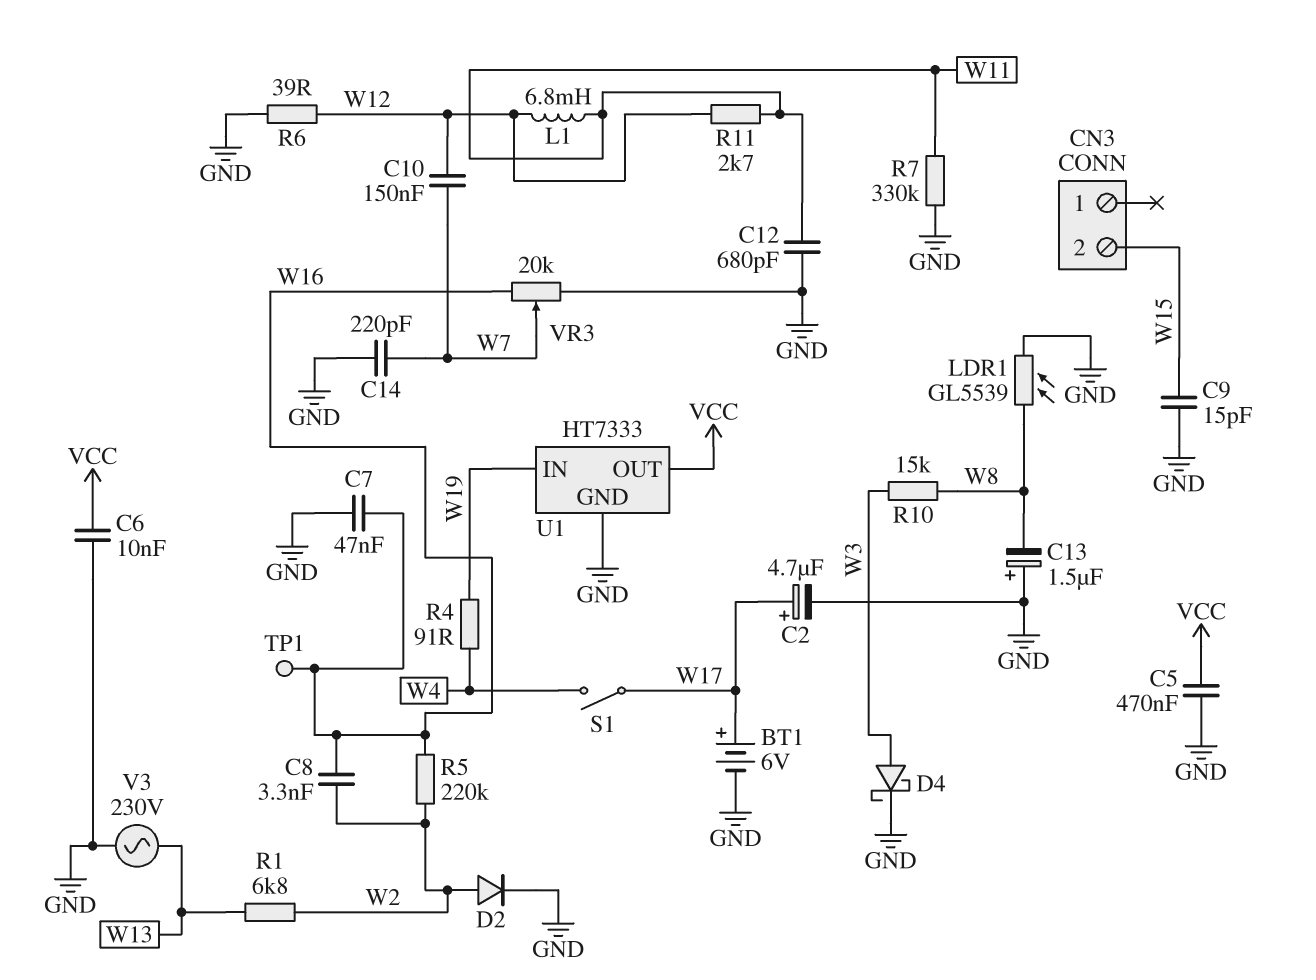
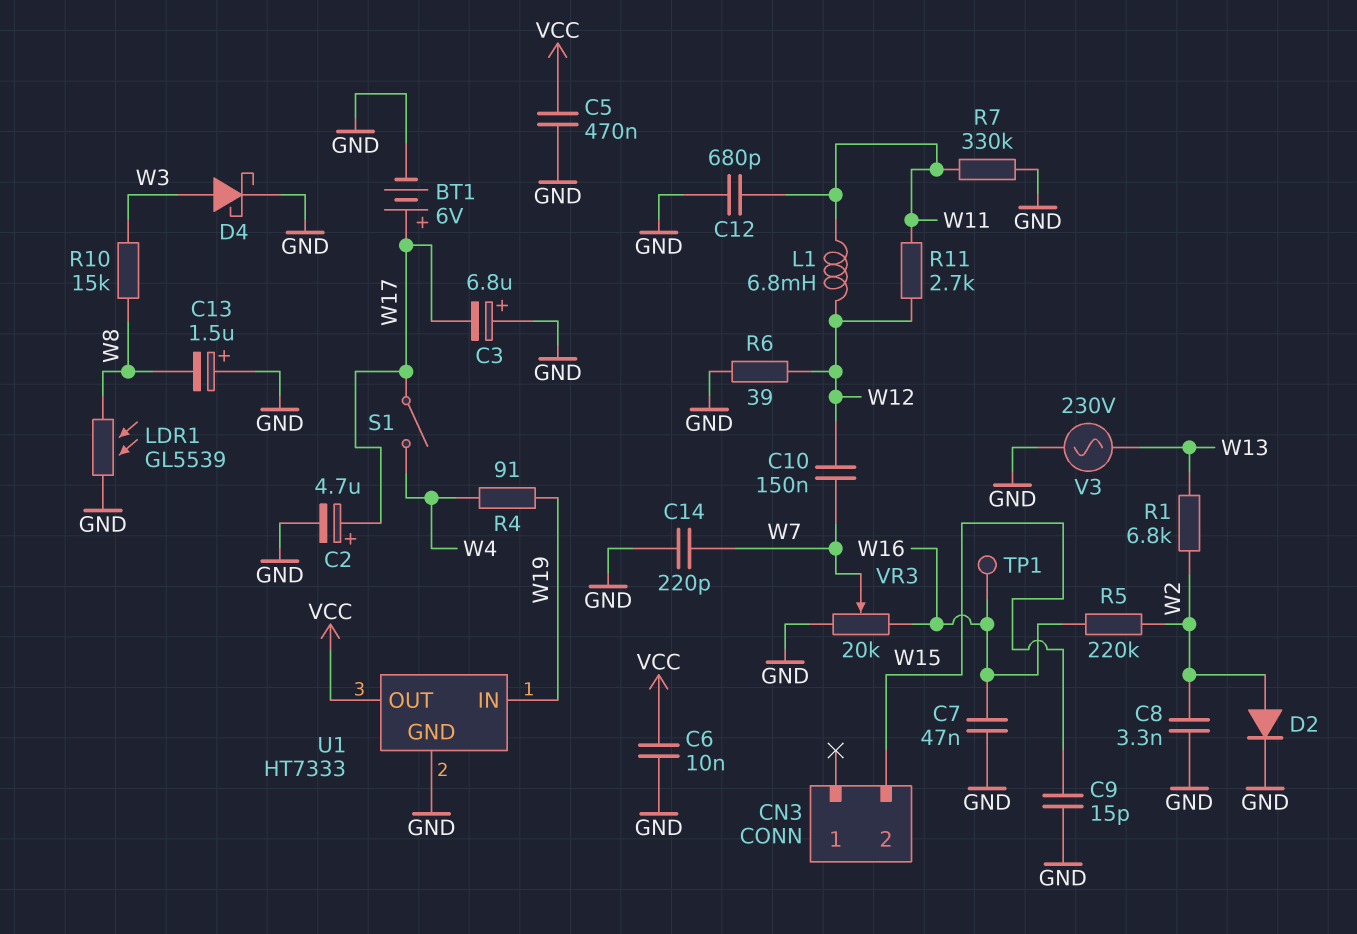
C3: none -> 6.8uF (plus GND, minus W17)
C8: 3.3nF (W2, W16) -> 3.3nF (GND, W2)

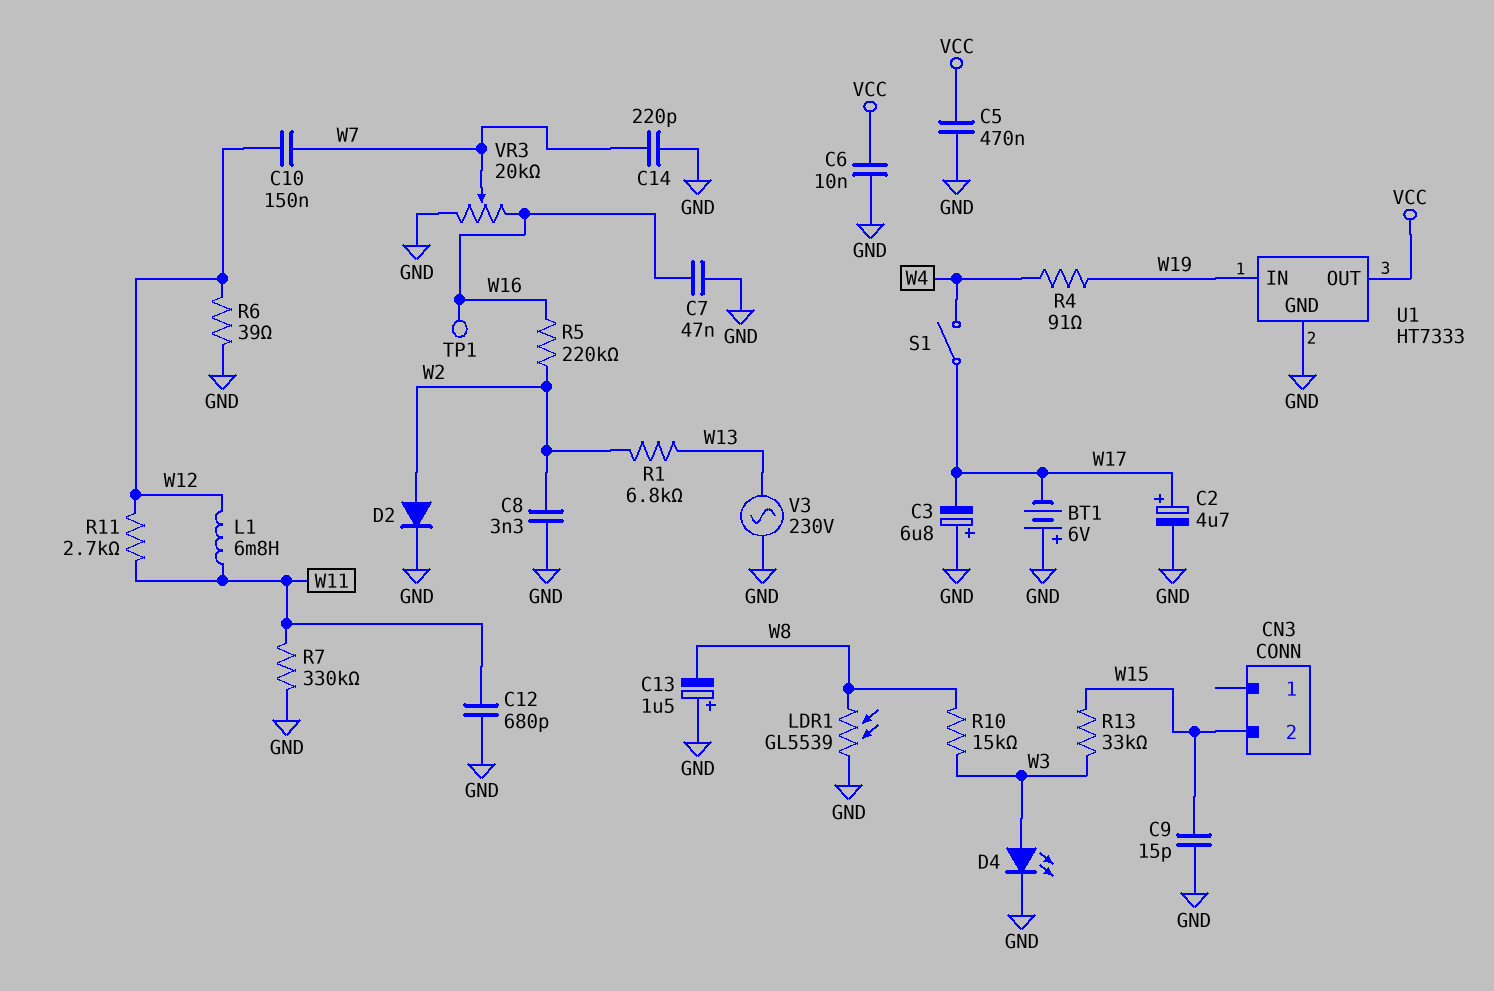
BT1: 6V (plus W17, minus GND) -> 6V (plus GND, minus W17)
D4: schottky (A W3, K GND) -> LED (A W3, K GND)
R13: none -> 33k (W3, W15)

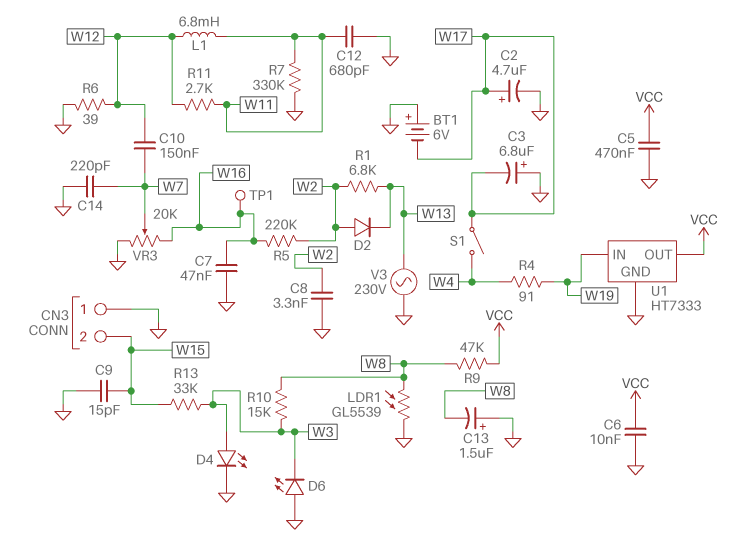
CN3 pin 1: none -> GND
D2: diode (A W2, K GND) -> diode (A W2, K W13)
D6: none -> LED (A GND, K W3)
R9: none -> 47k (VCC, W8)

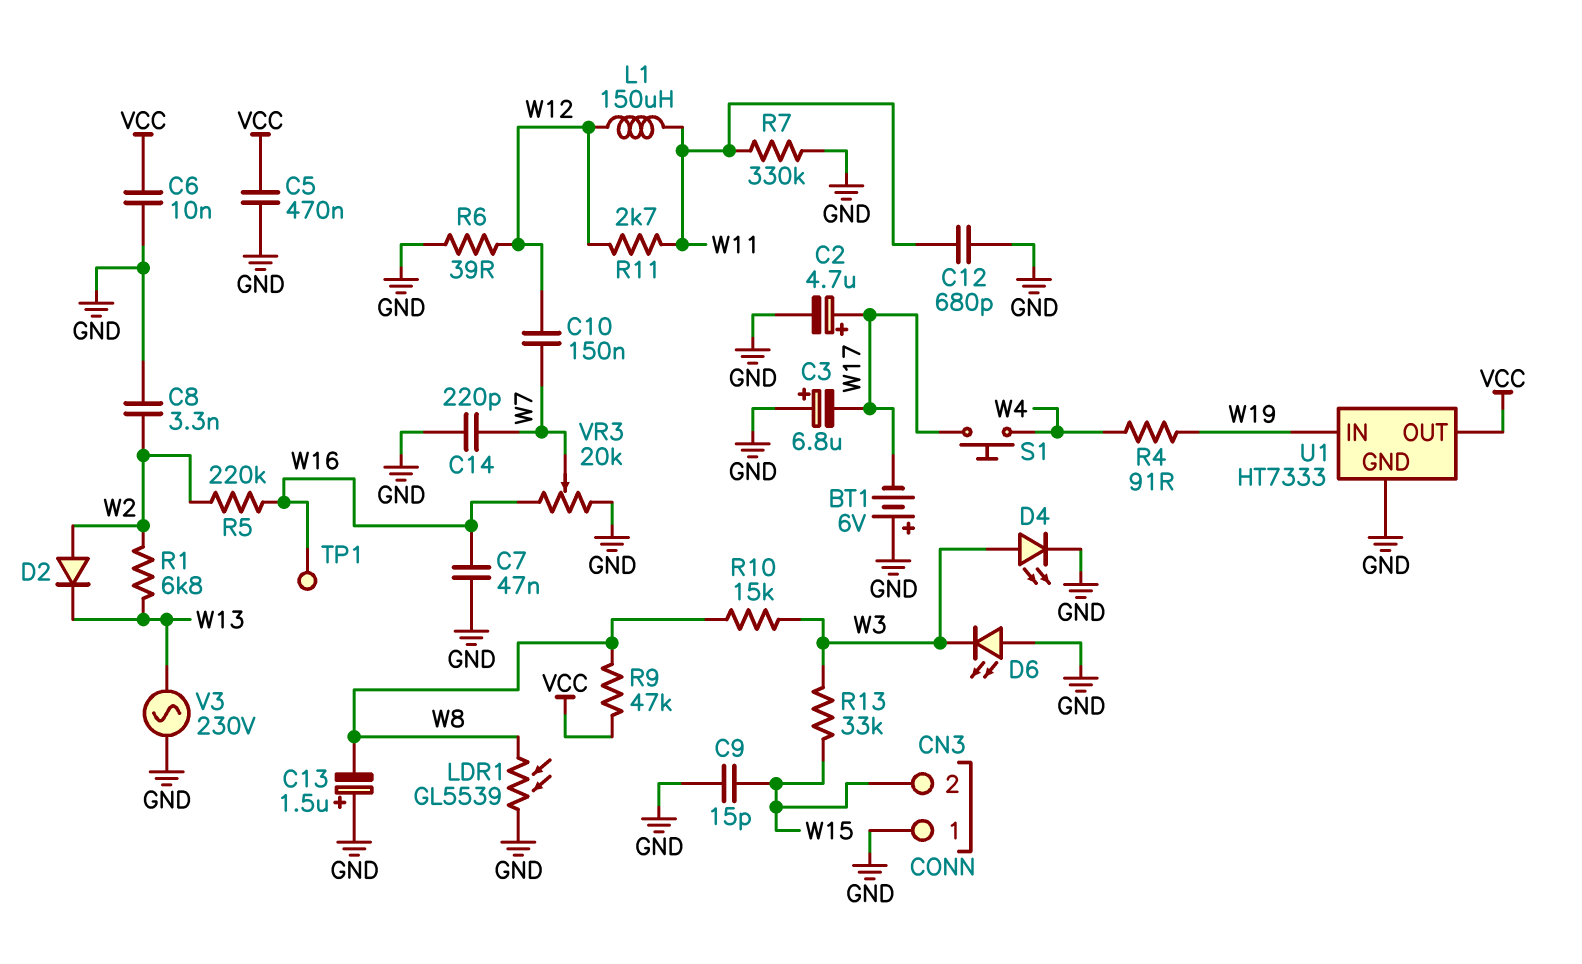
L1: 6.8mH (W11, W12) -> 150uH (W11, W12)
S1: switch (W4, W17) -> button (W4, W17)

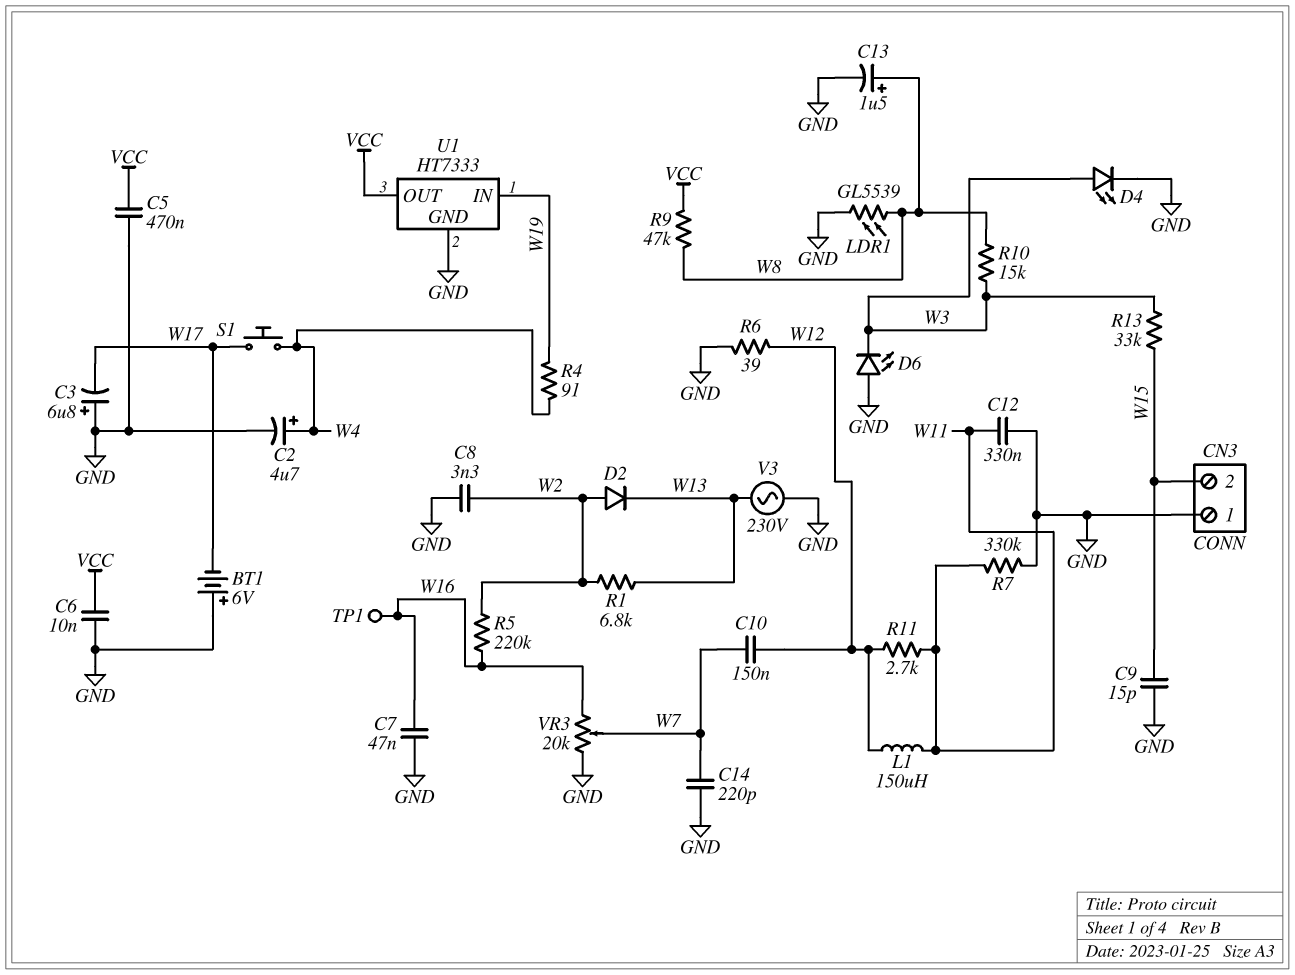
C2: 4.7uF (plus W17, minus GND) -> 4.7uF (plus W4, minus GND)
C12: 680pF (GND, W11) -> 330nF (GND, W11)
C13: 1.5uF (plus GND, minus W8) -> 1.5uF (plus W8, minus GND)

